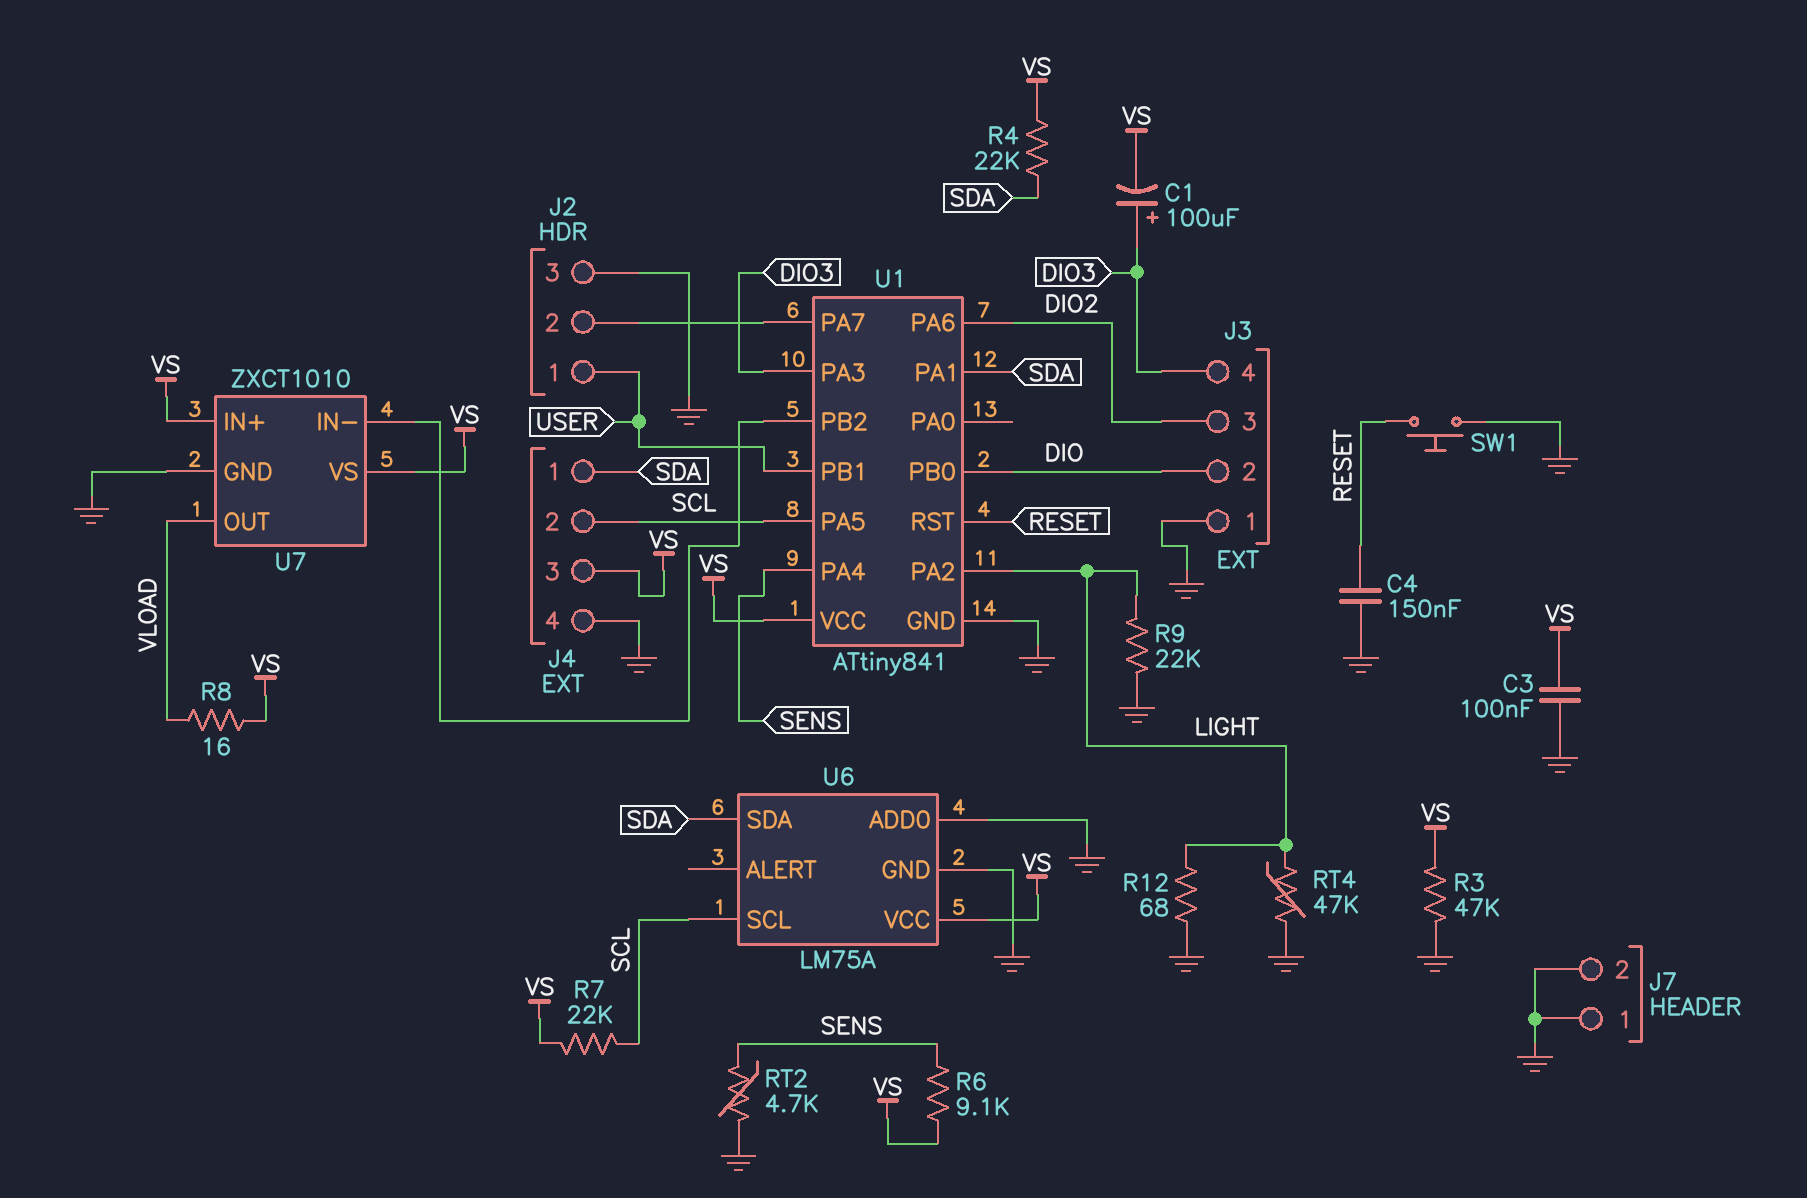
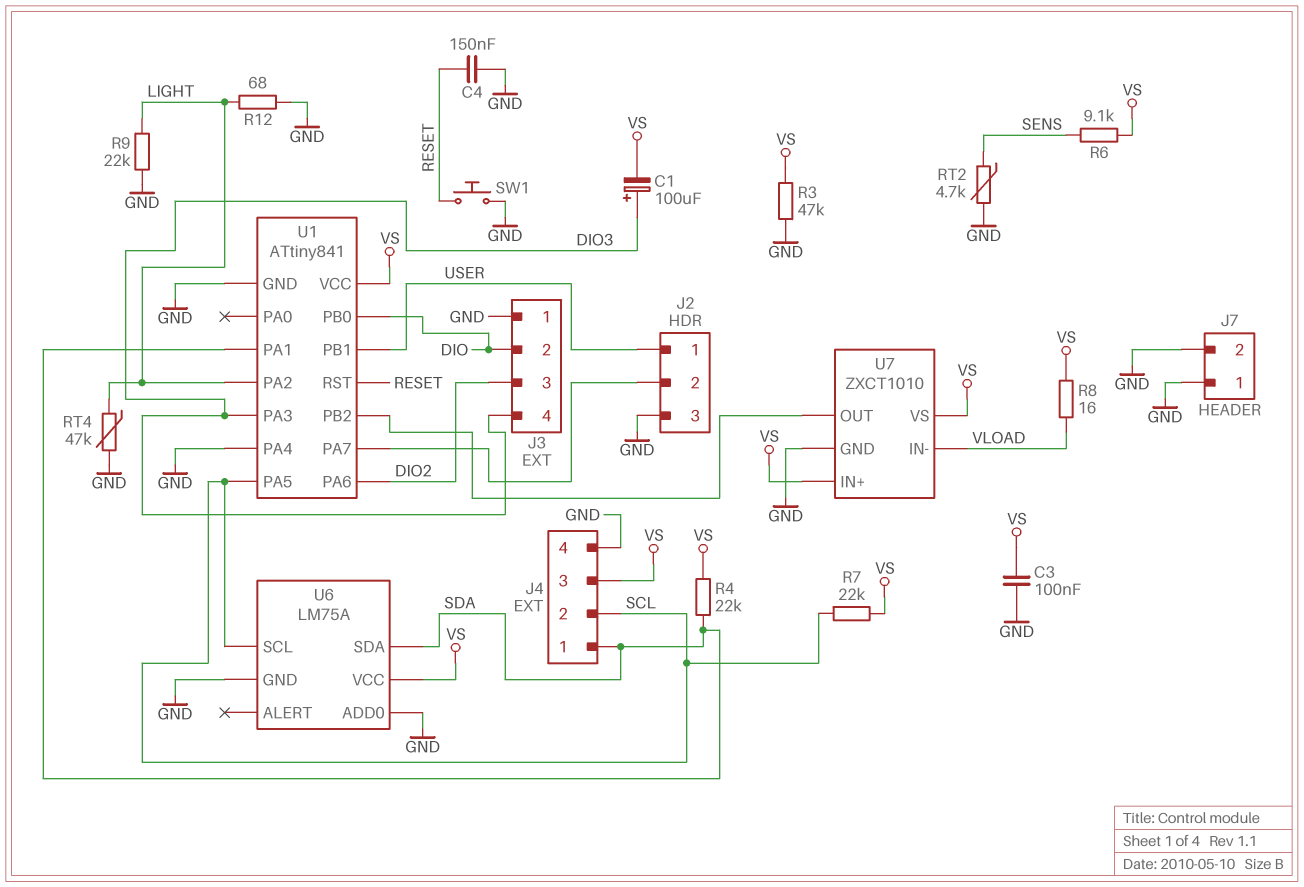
U1 pin PA4: SENS -> GND
U7 pin IN-: U1/PB2 -> VLOAD
U7 pin OUT: VLOAD -> U1/PB2

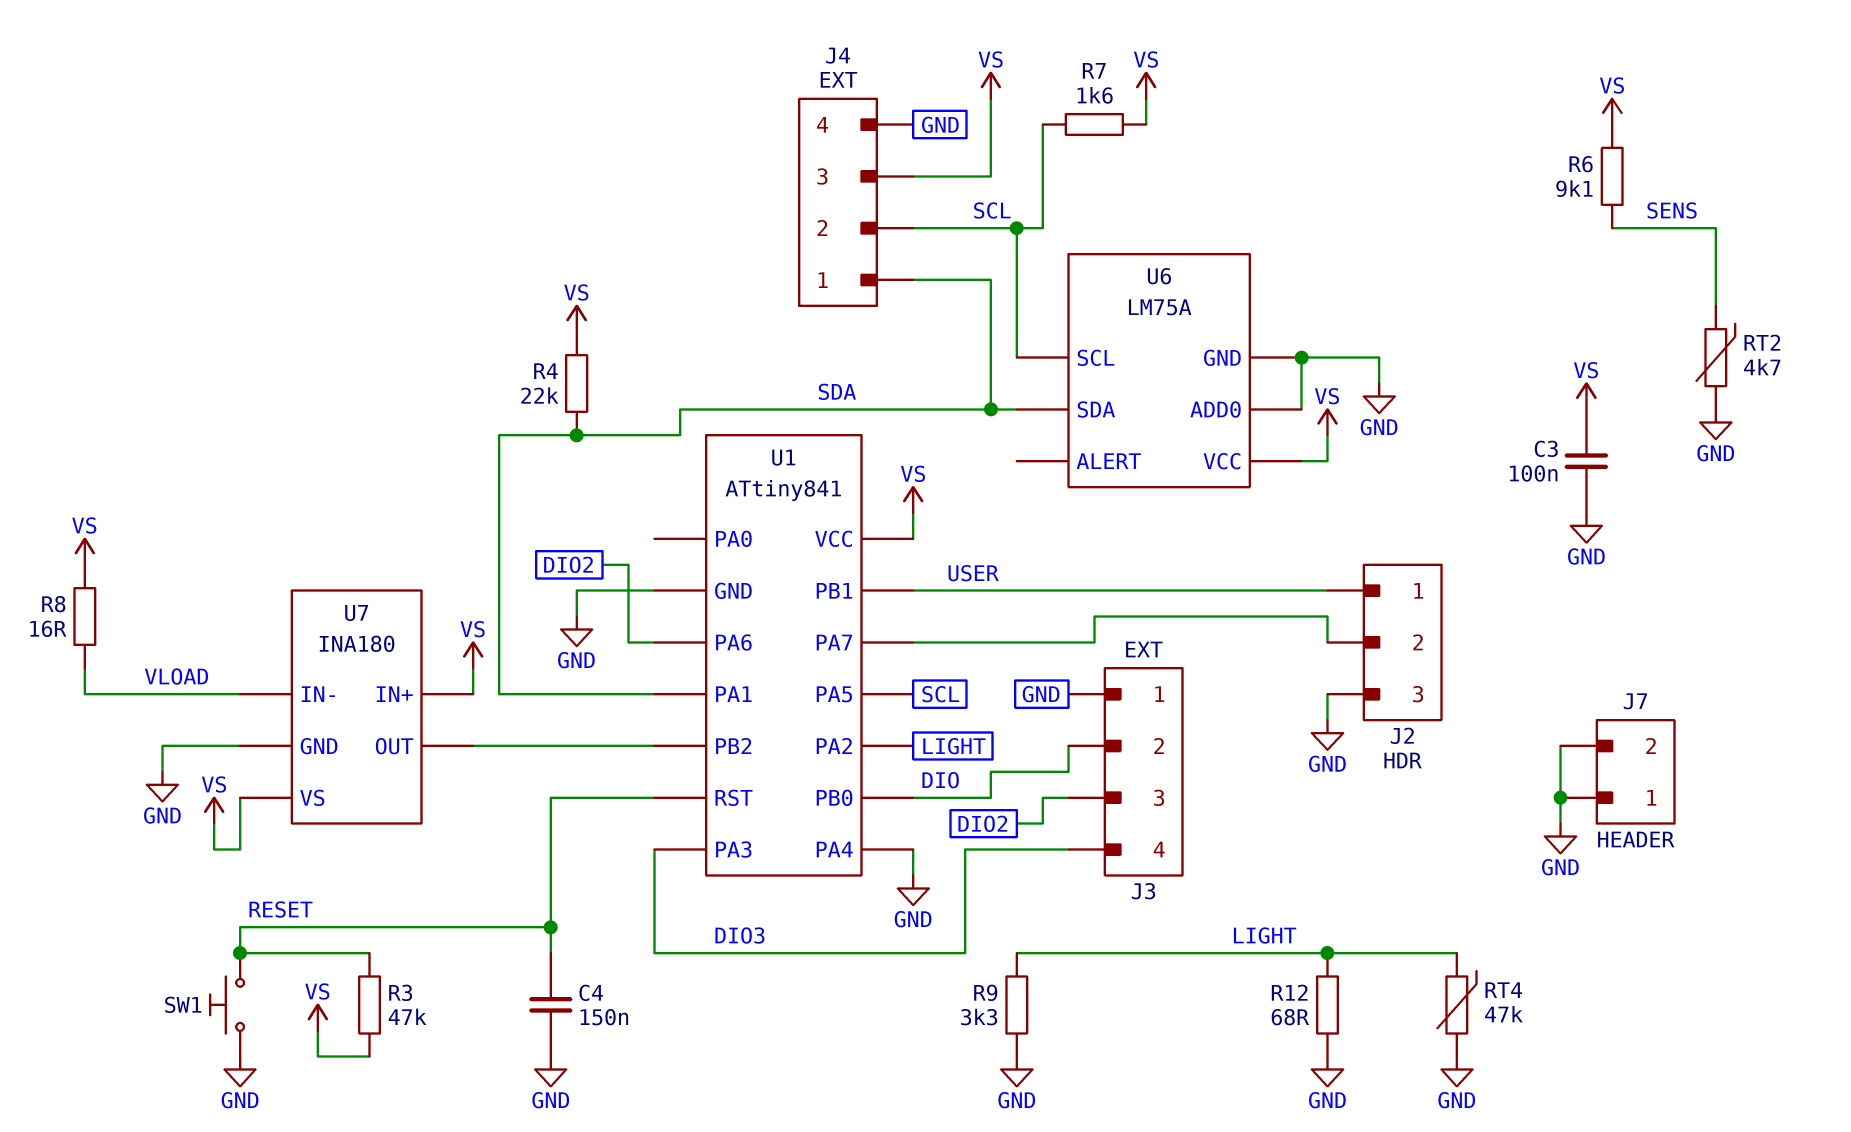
C1: 100uF (plus DIO3, minus VS) -> none
R3: 47k (GND, VS) -> 47k (RESET, VS)
R7: 22k (SCL, VS) -> 1.6k (SCL, VS)
R9: 22k (GND, LIGHT) -> 3.3k (GND, LIGHT)
U7: ZXCT1010 -> INA180

